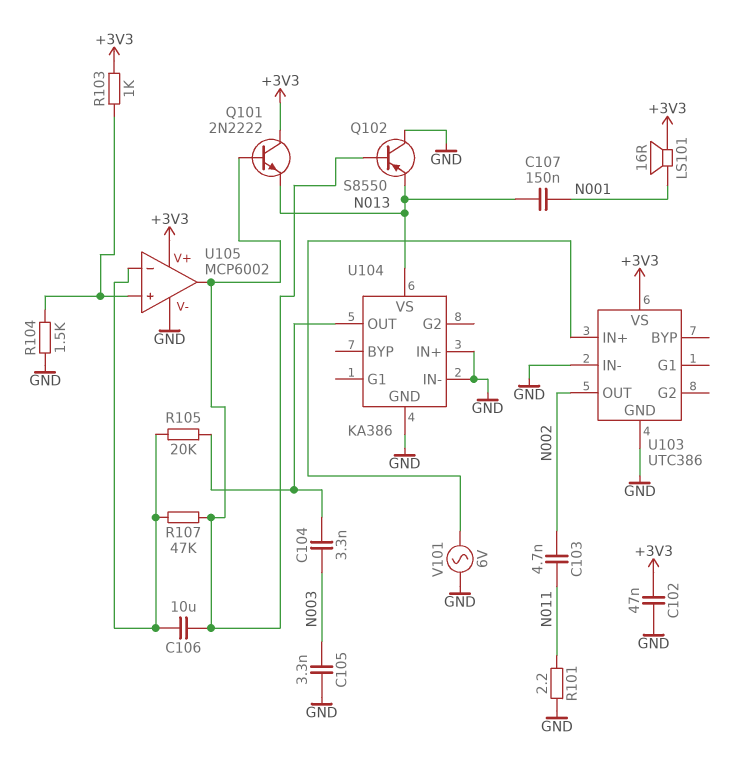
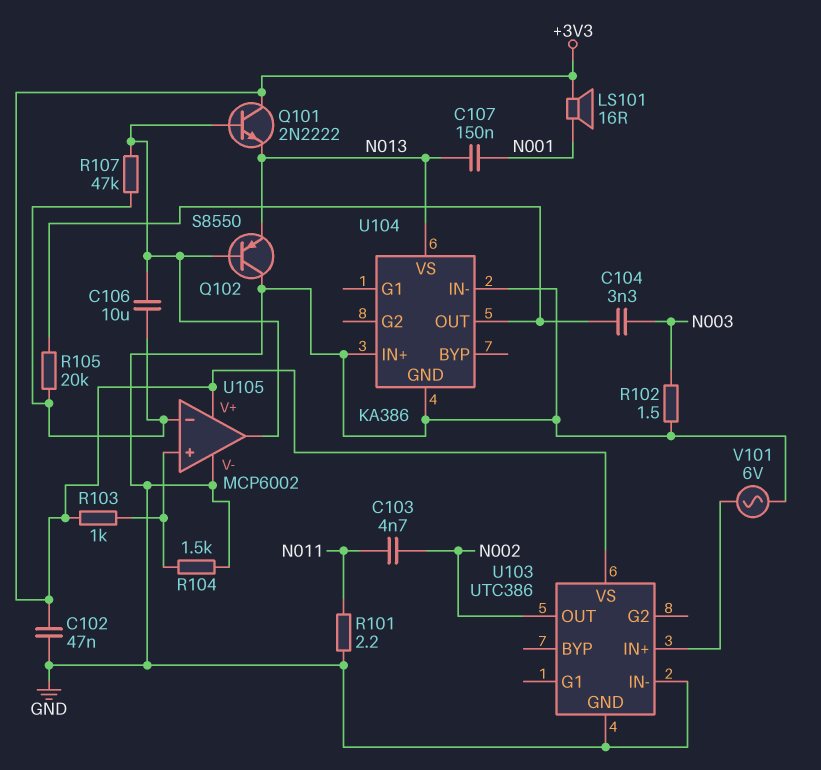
C105: 3.3nF (GND, N003) -> none
R102: none -> 1.5 (GND, N003)

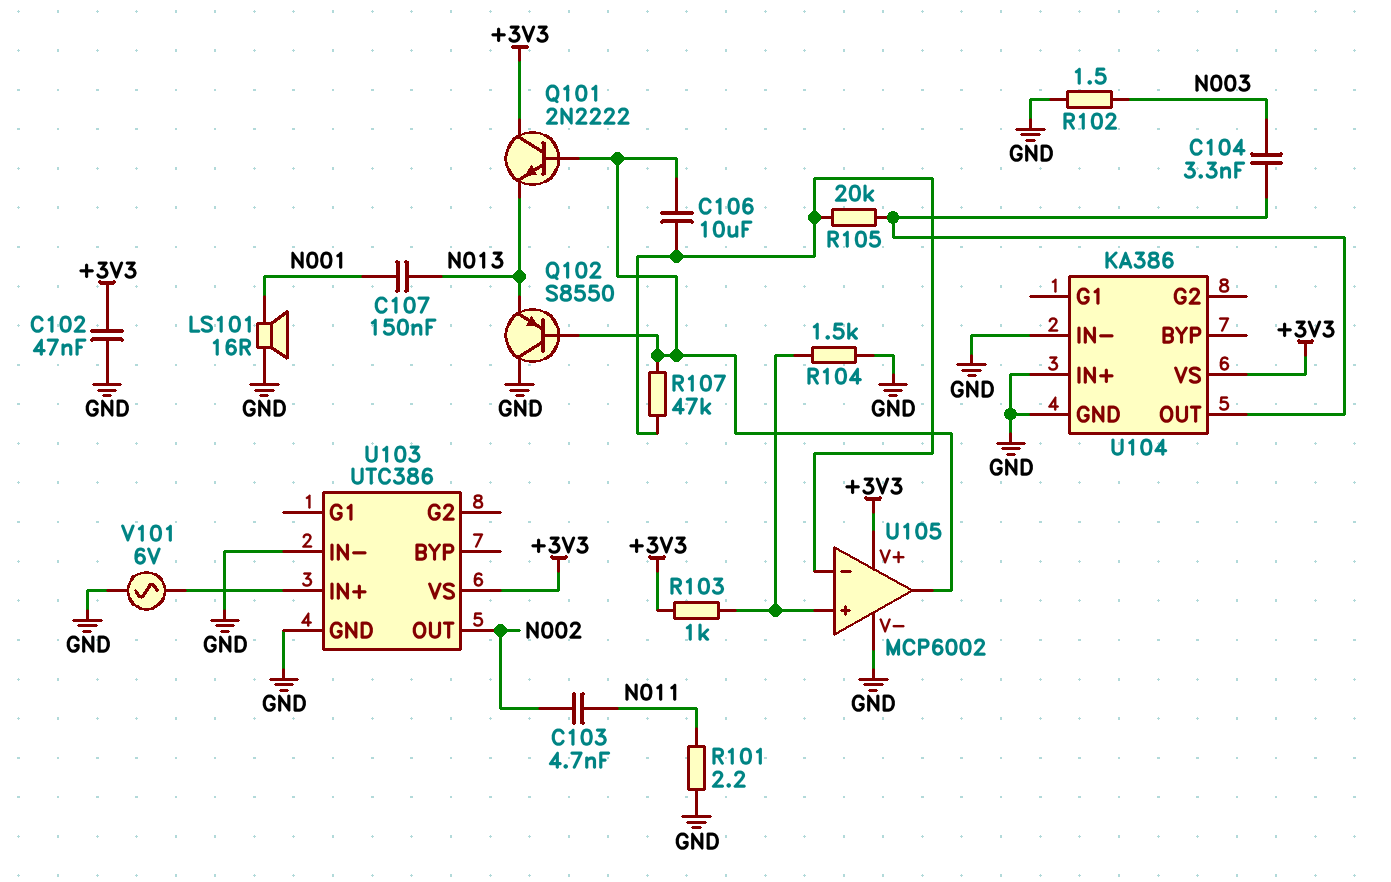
LS101: speaker 16R (+3V3, N001) -> speaker 16R (GND, N001)
U104 pin VS: N013 -> +3V3

